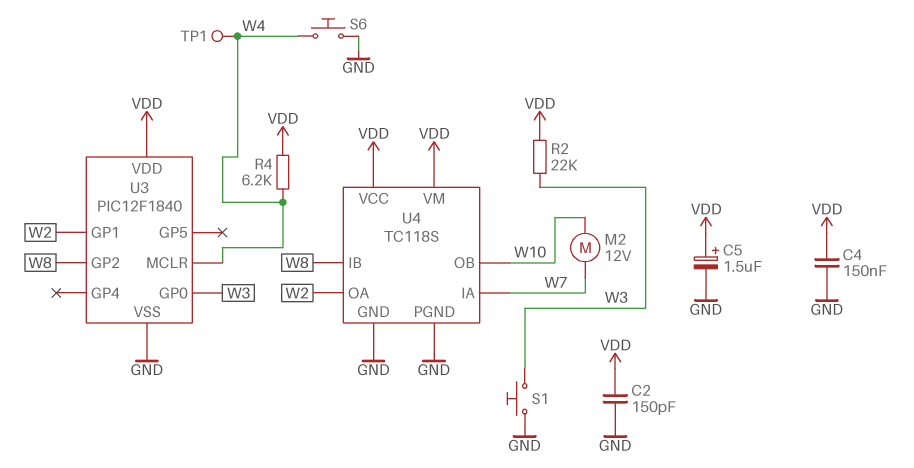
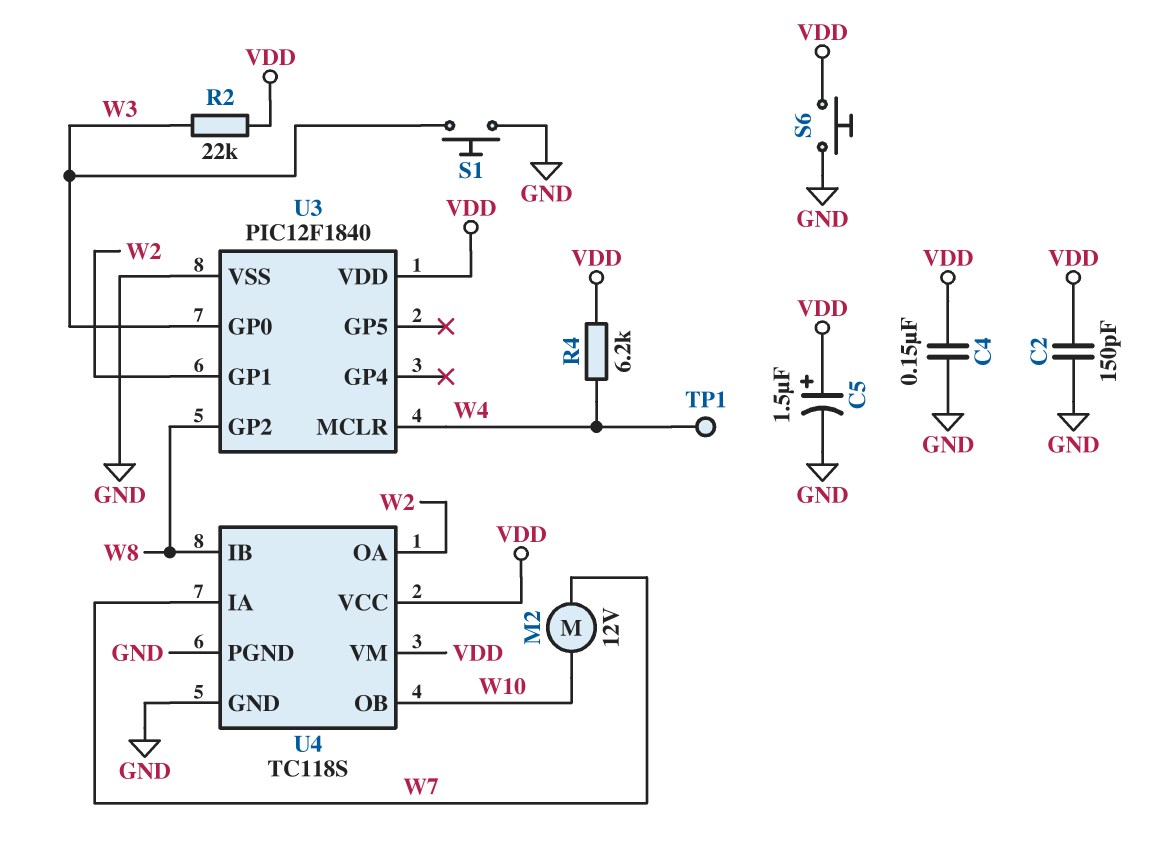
S6: button (GND, W4) -> button (GND, VDD)

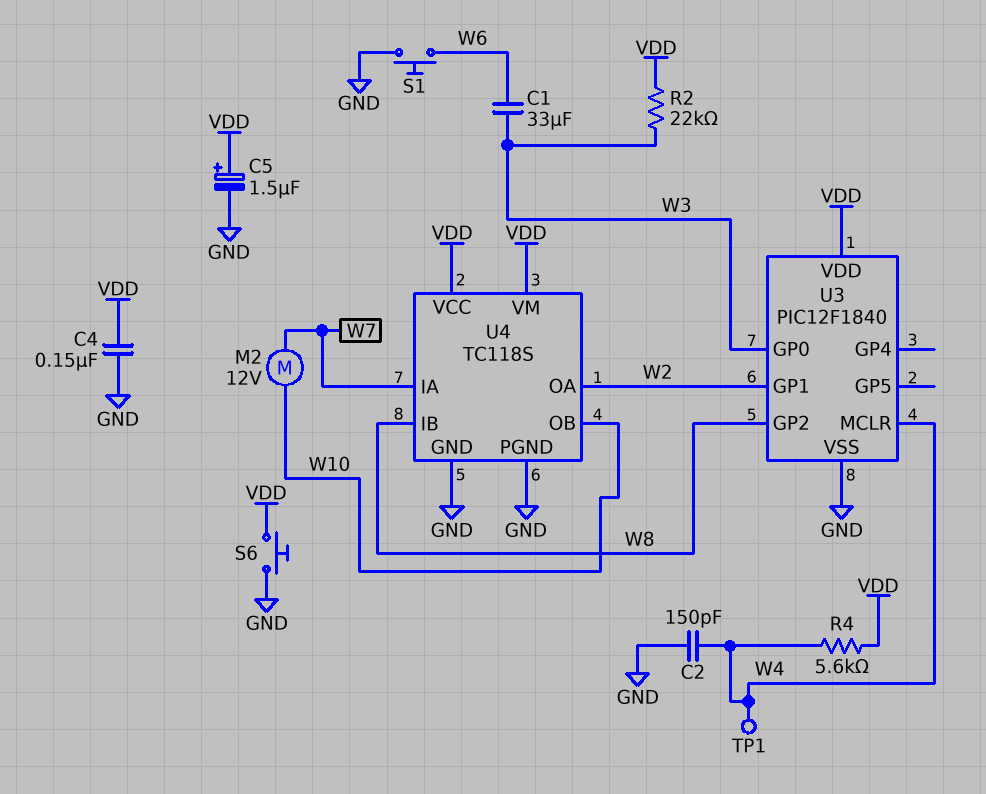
C1: none -> 33uF (W3, W6)
C2: 150pF (GND, VDD) -> 150pF (GND, W4)
R4: 6.2k (VDD, W4) -> 5.6k (VDD, W4)
S1: button (GND, W3) -> button (GND, W6)

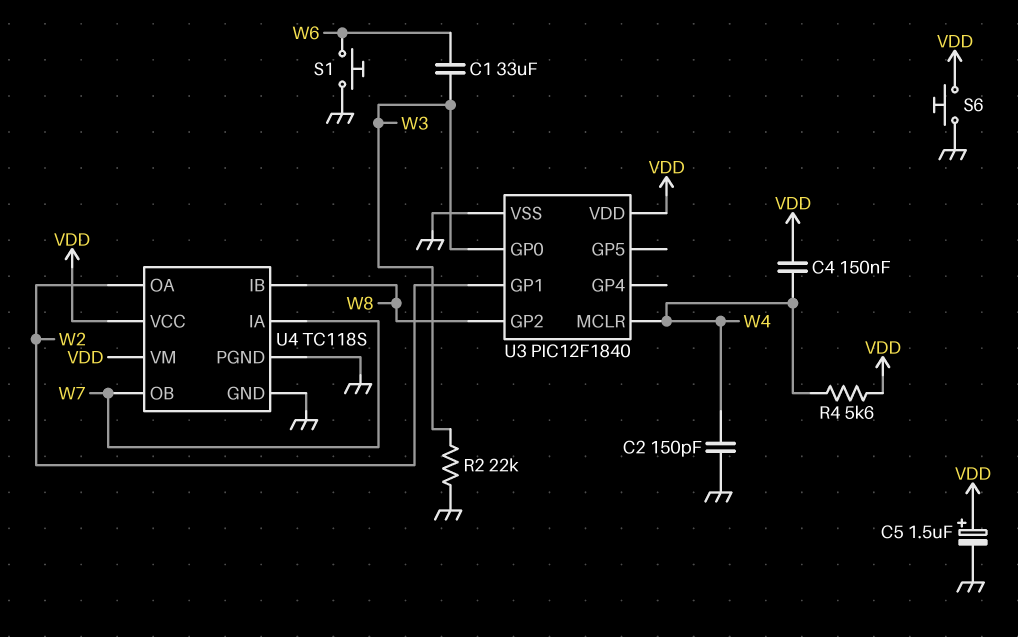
C4: 150nF (GND, VDD) -> 150nF (VDD, W4)
M2: motor 12V (W7, W10) -> none
R2: 22k (VDD, W3) -> 22k (GND, W3)
TP1: test point (W4) -> none
U4 pin OB: W10 -> W7

